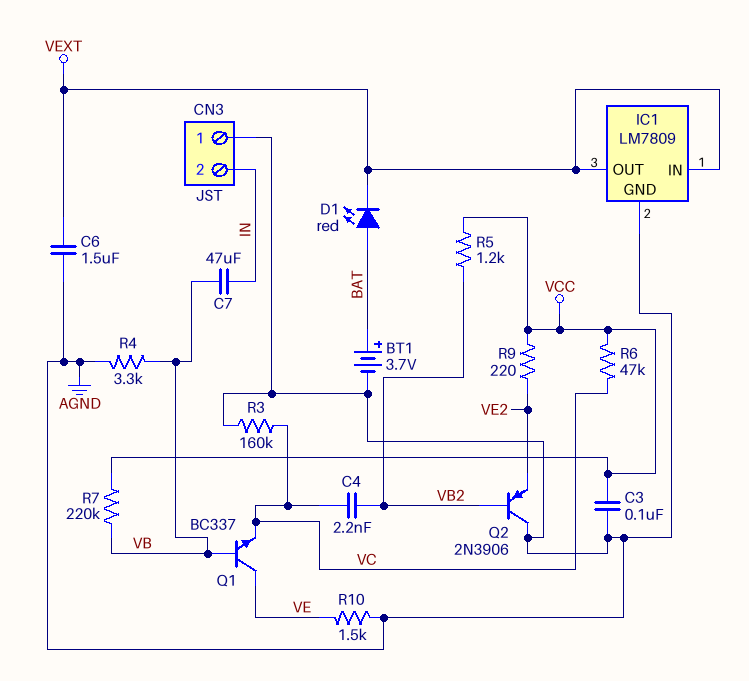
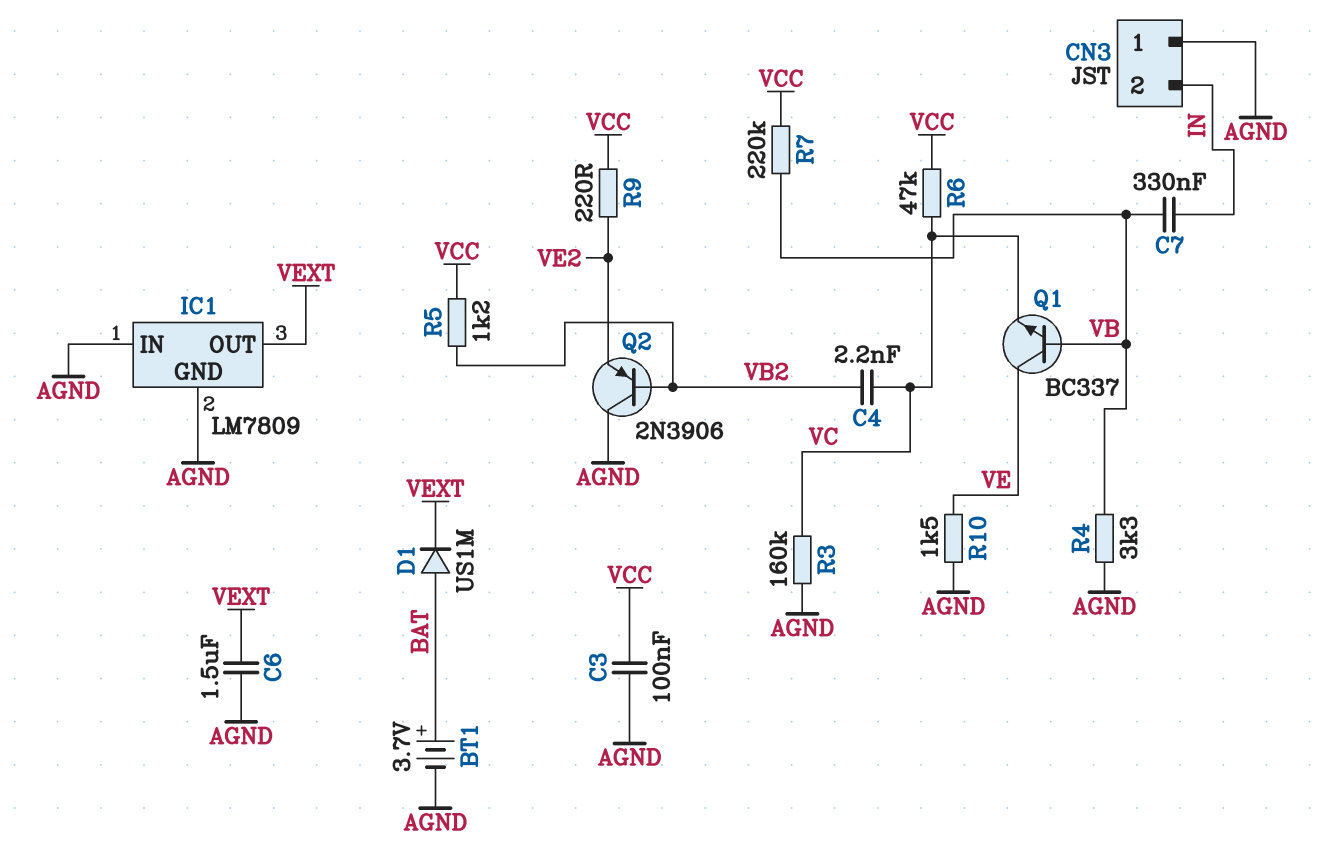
C7: 47uF (IN, VB) -> 330nF (IN, VB)
D1: LED red (A BAT, K VEXT) -> diode US1M (A BAT, K VEXT)
IC1 pin IN: VEXT -> AGND

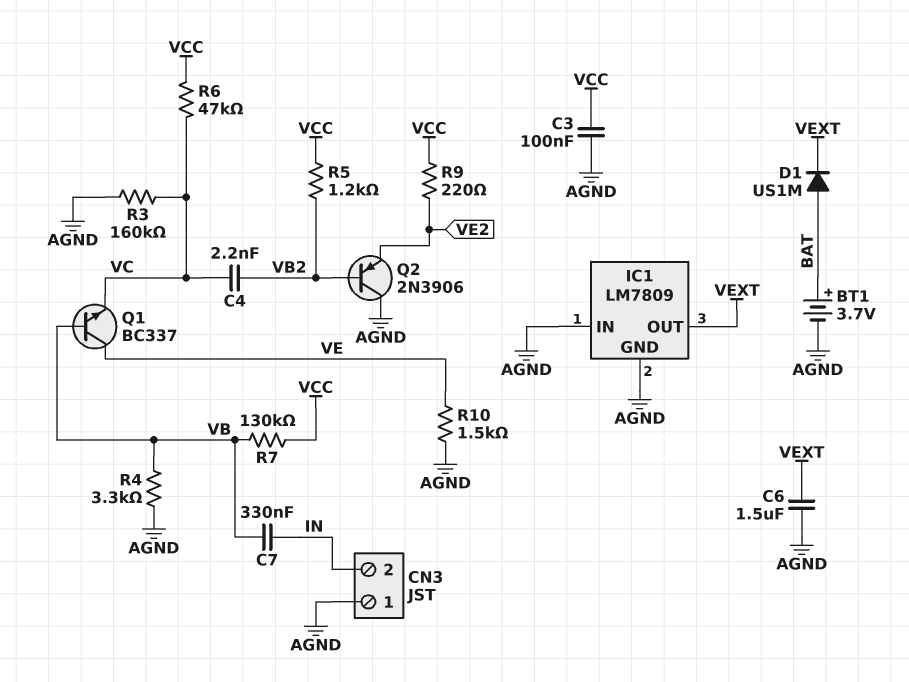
R7: 220k (VB, VCC) -> 130k (VB, VCC)

